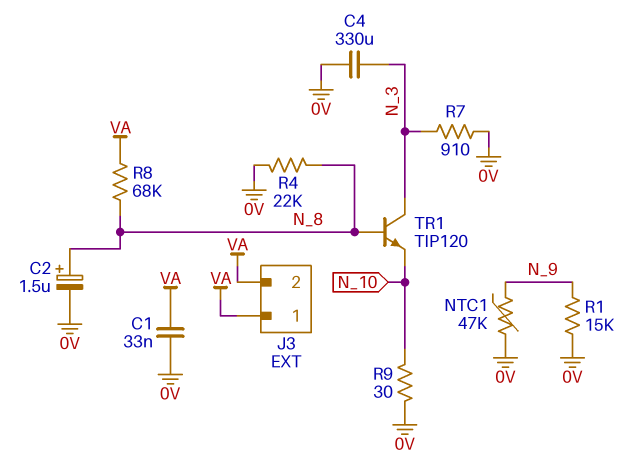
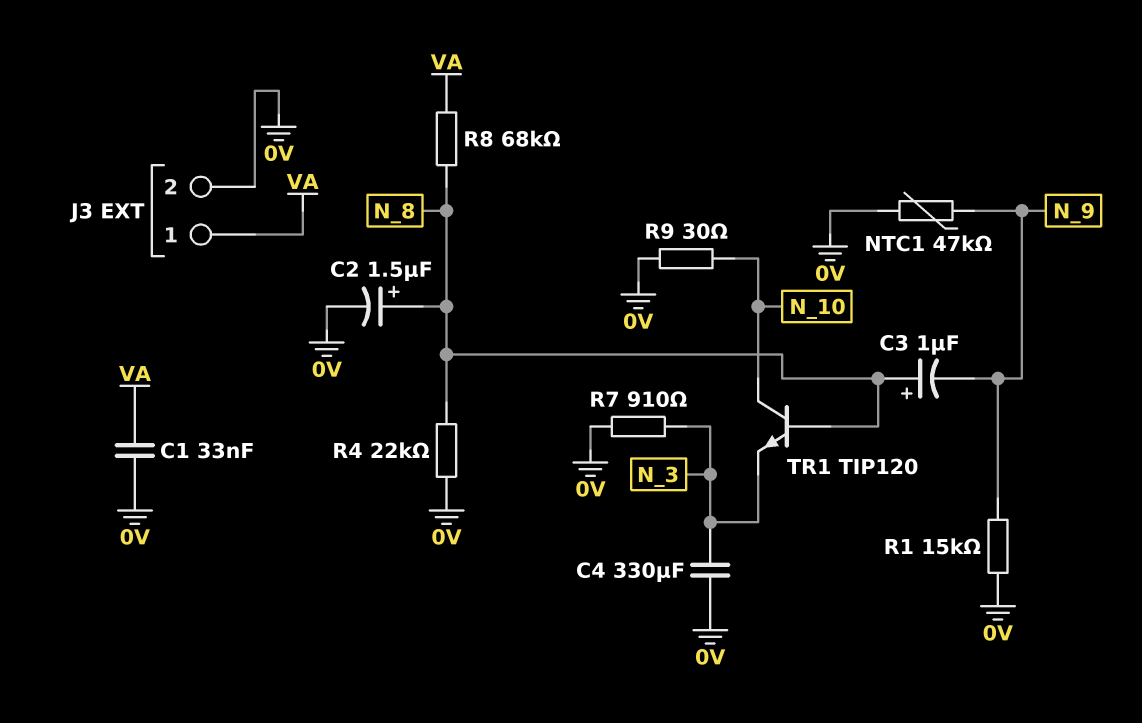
C3: none -> 1uF (plus N_8, minus N_9)
J3 pin 2: VA -> 0V
TR1: NPN TIP120 (B N_8, C N_3, E N_10) -> NPN TIP120 (B N_8, C N_10, E N_3)

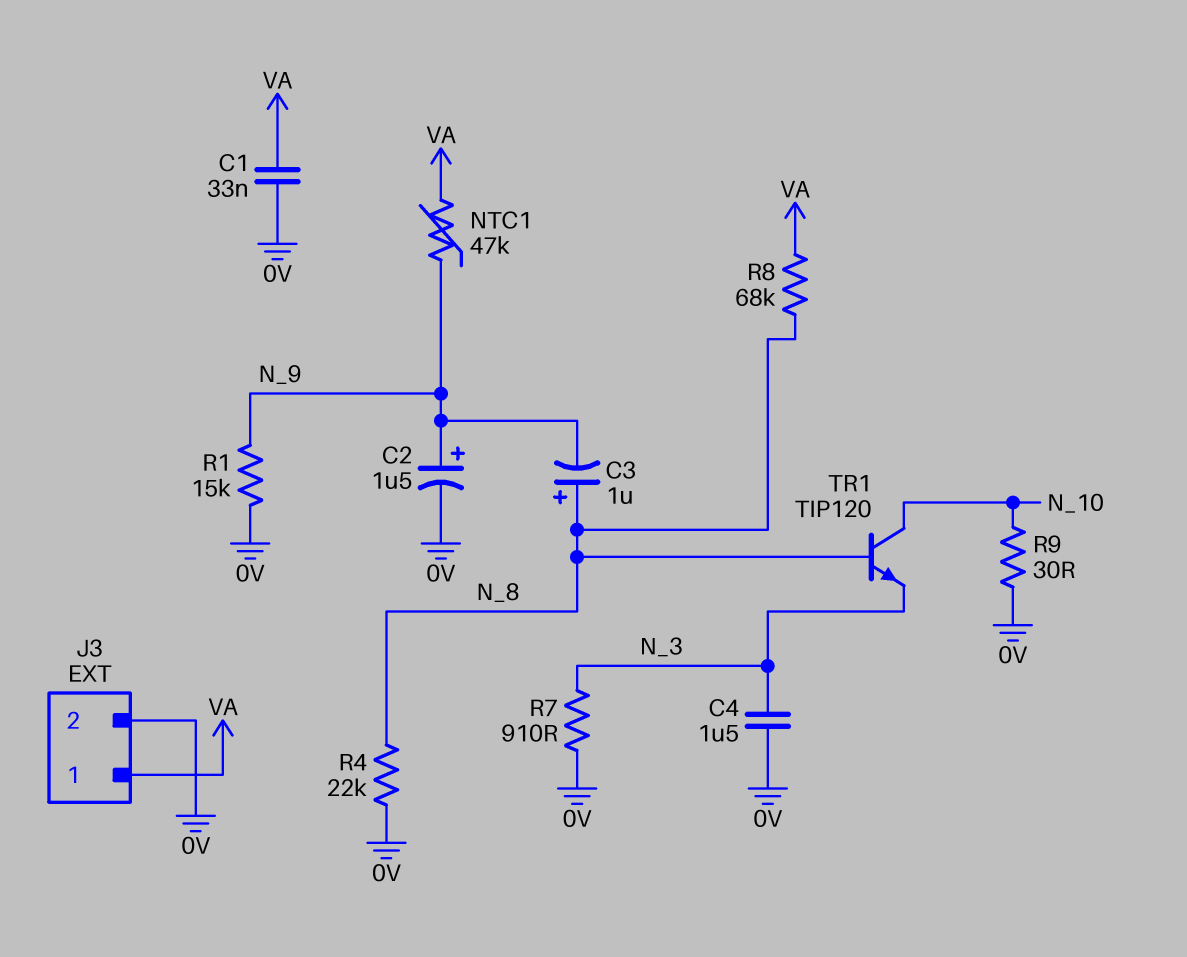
C2: 1.5uF (plus N_8, minus 0V) -> 1.5uF (plus N_9, minus 0V)
C4: 330uF (0V, N_3) -> 1.5uF (0V, N_3)
NTC1: 47k (0V, N_9) -> 47k (N_9, VA)

